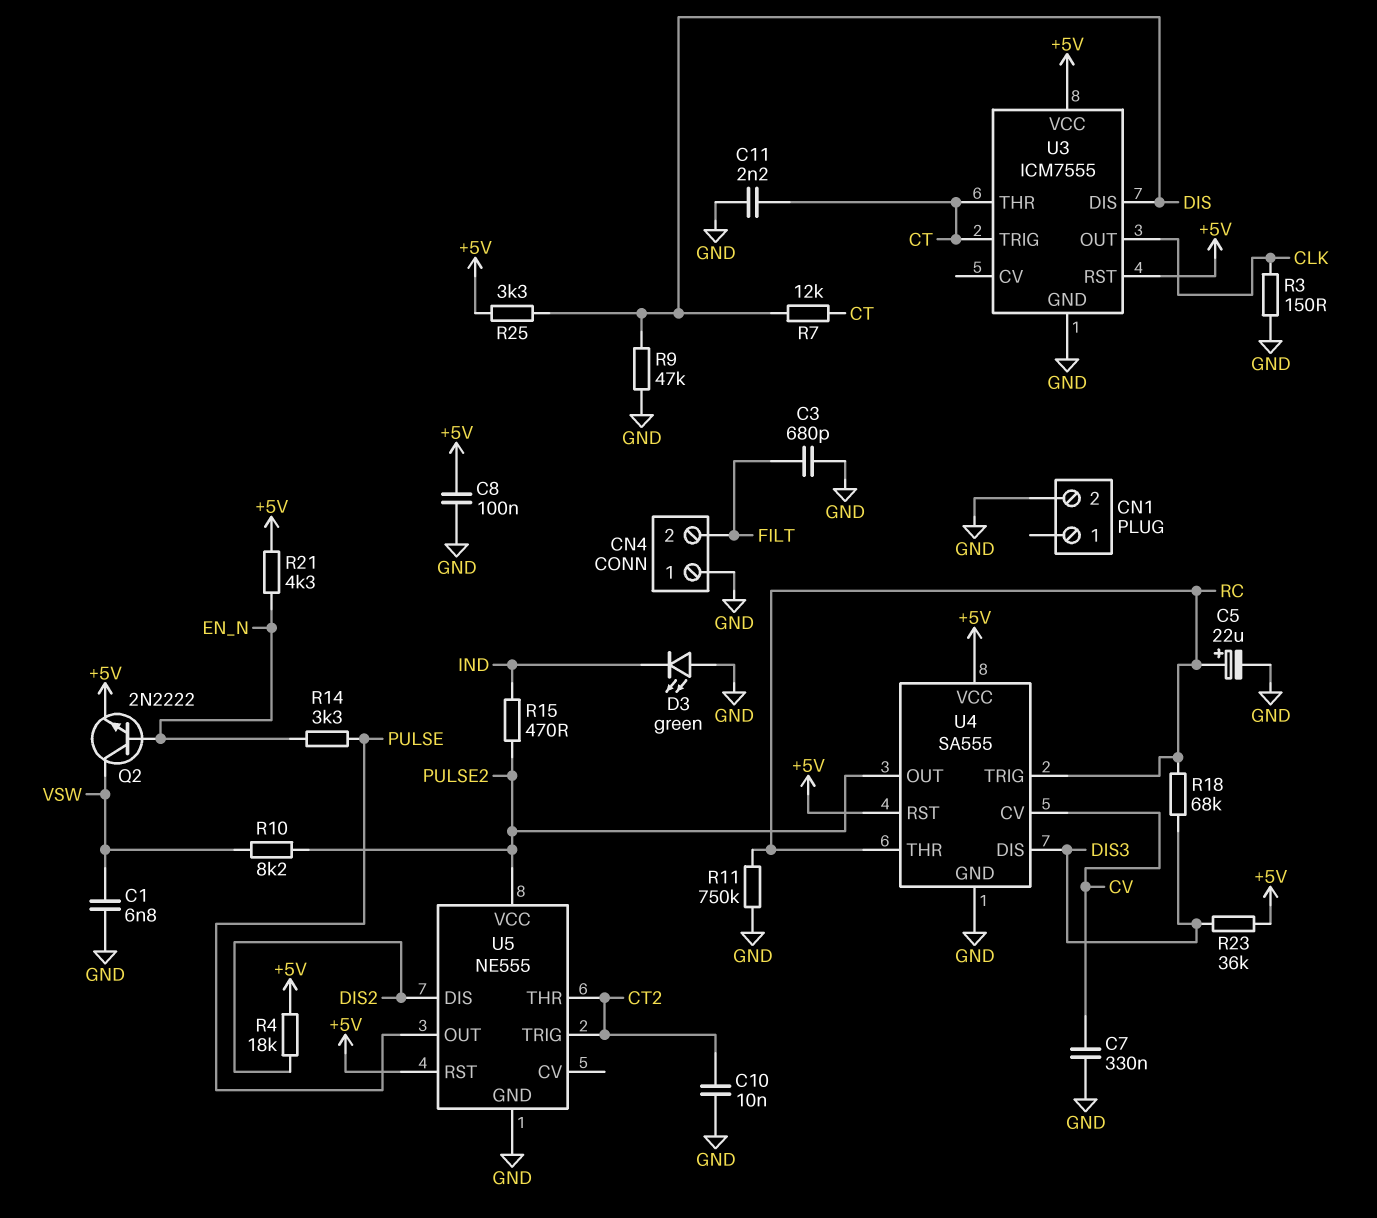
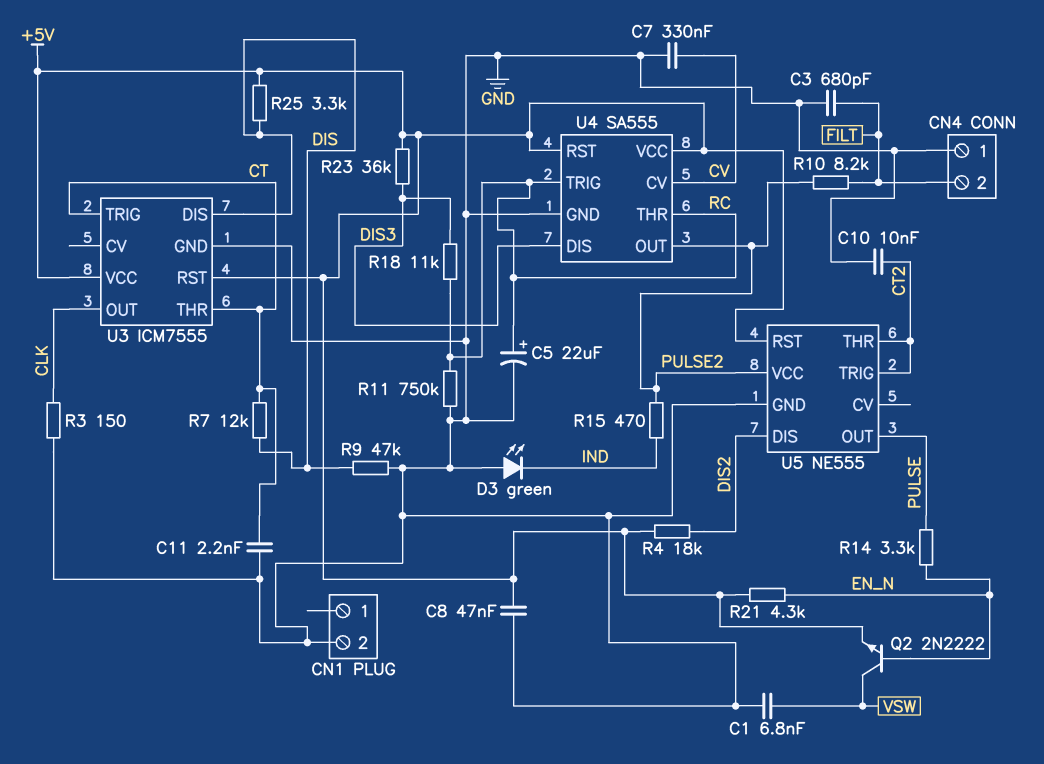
C8: 100nF (+5V, GND) -> 47nF (+5V, GND)
R10: 8.2k (PULSE2, VSW) -> 8.2k (FILT, PULSE2)
R18: 68k (DIS3, RC) -> 11k (DIS3, RC)

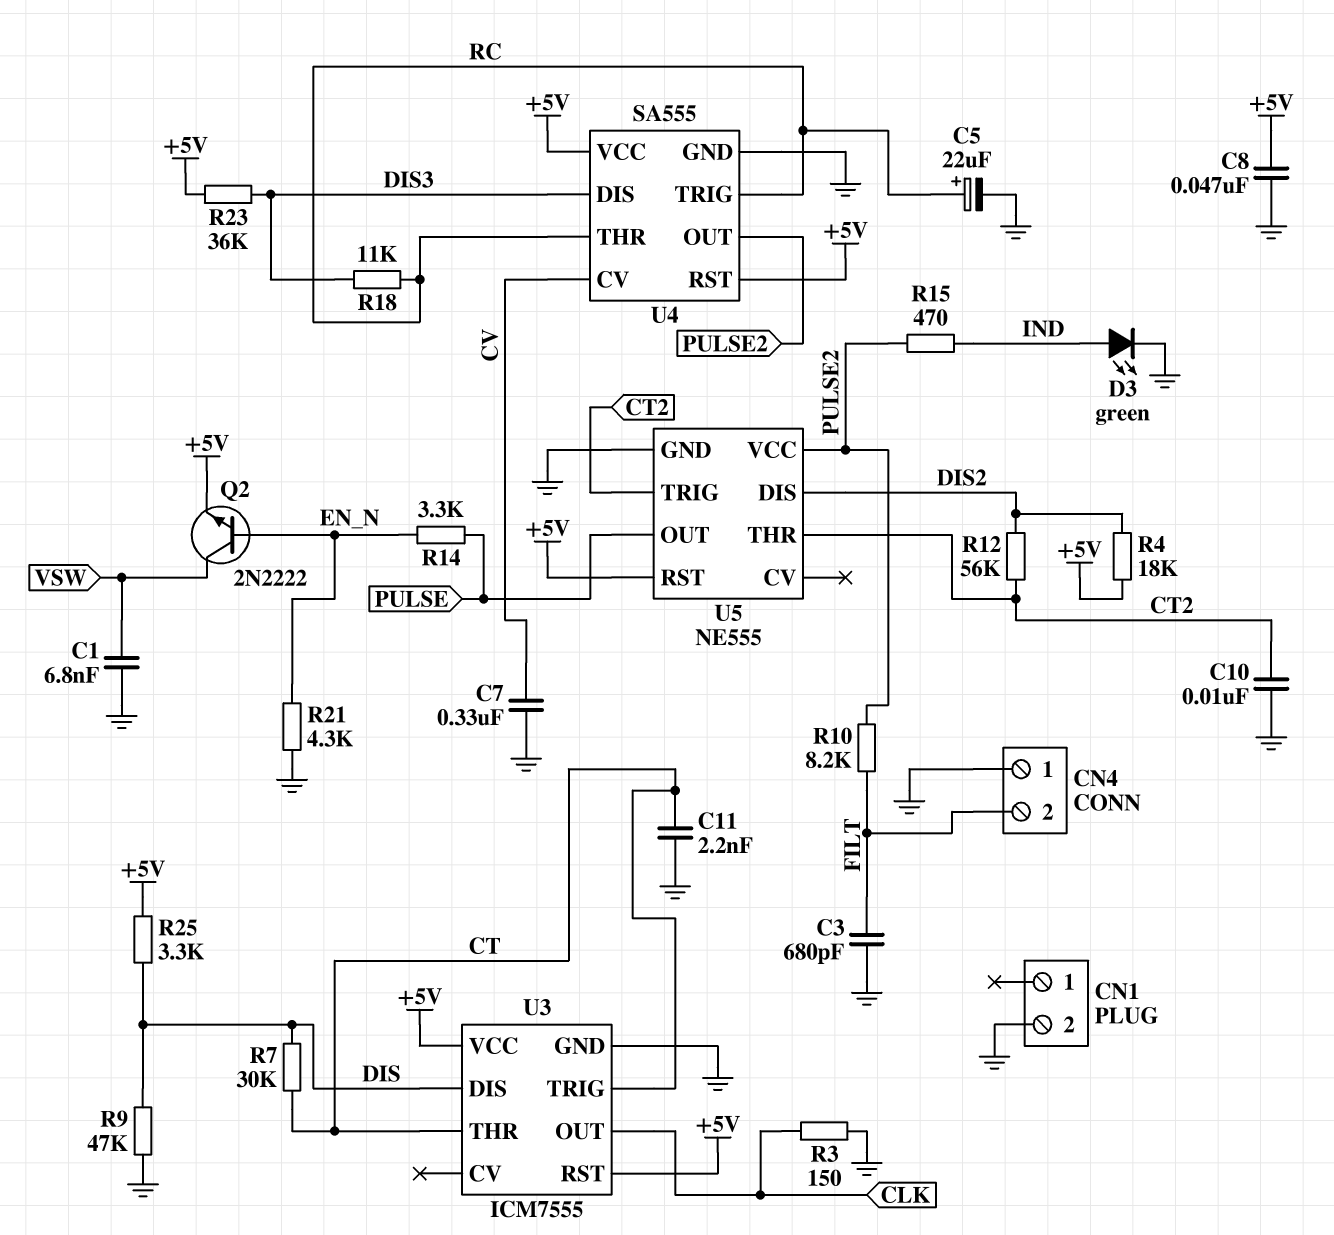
D3: LED green (A GND, K IND) -> LED green (A IND, K GND)
R7: 12k (CT, DIS) -> 30k (CT, DIS)
R11: 750k (GND, RC) -> none
R12: none -> 56k (CT2, DIS2)
R21: 4.3k (+5V, EN_N) -> 4.3k (EN_N, GND)

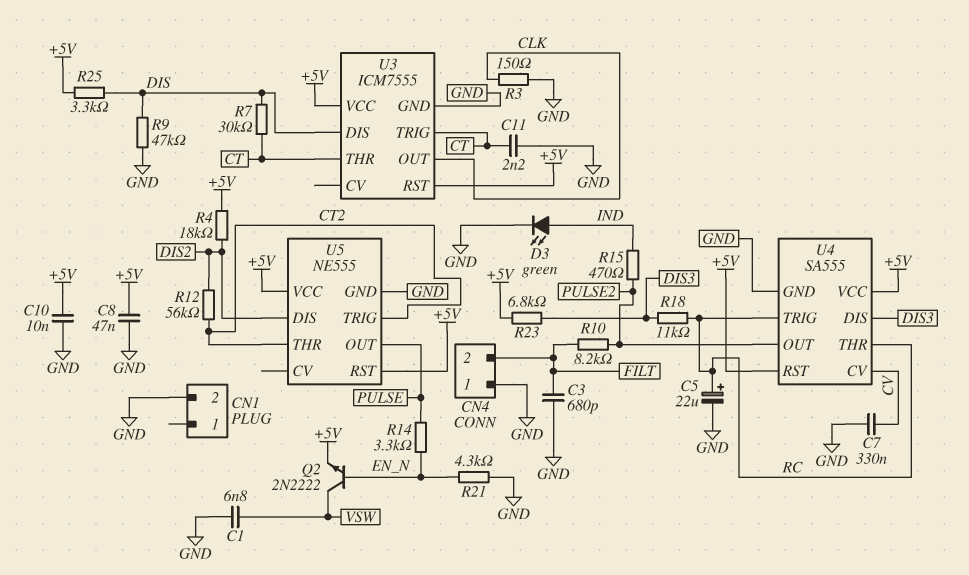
C10: 10nF (CT2, GND) -> 10nF (+5V, GND)
R23: 36k (+5V, DIS3) -> 6.8k (+5V, DIS3)
U5 pin VCC: PULSE2 -> +5V

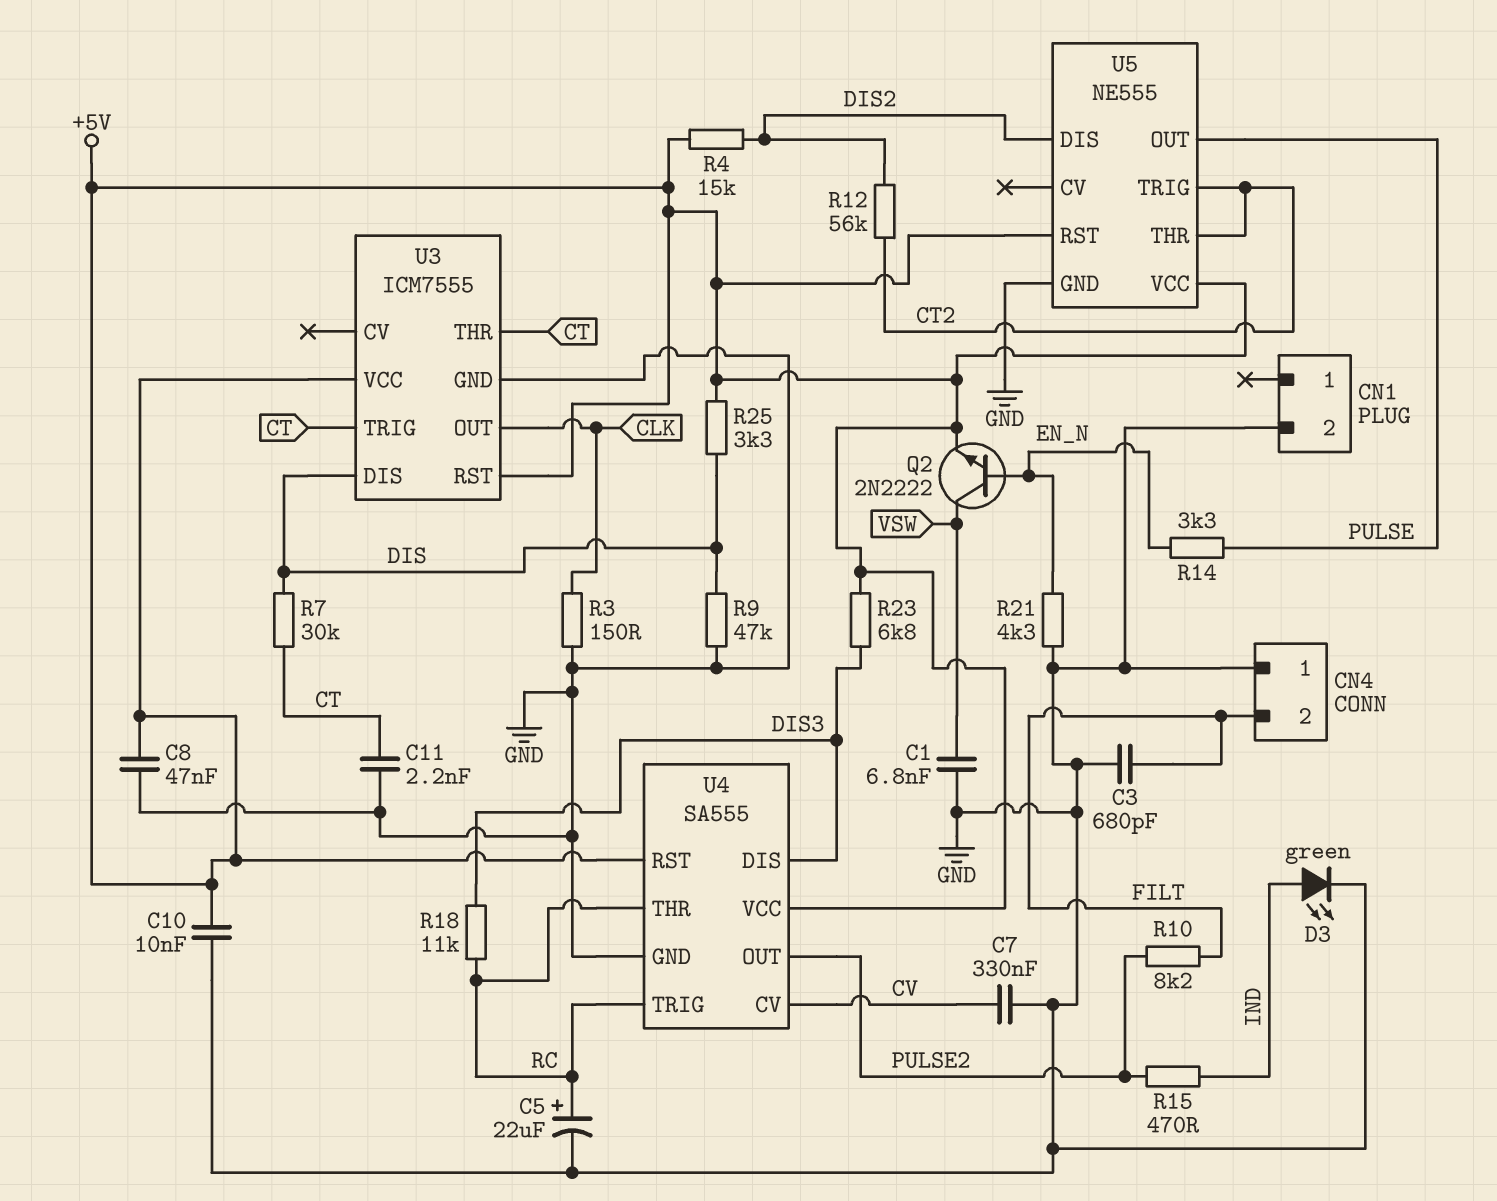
R4: 18k (+5V, DIS2) -> 15k (+5V, DIS2)

